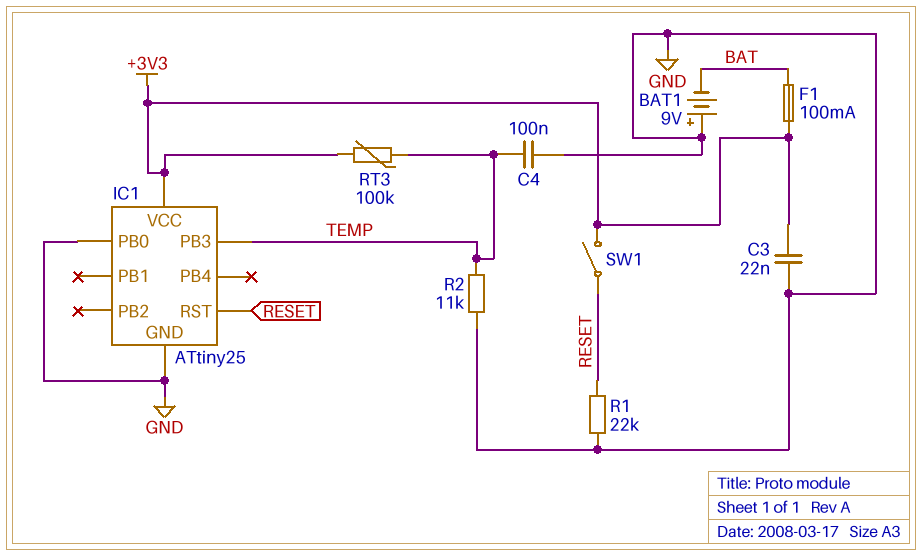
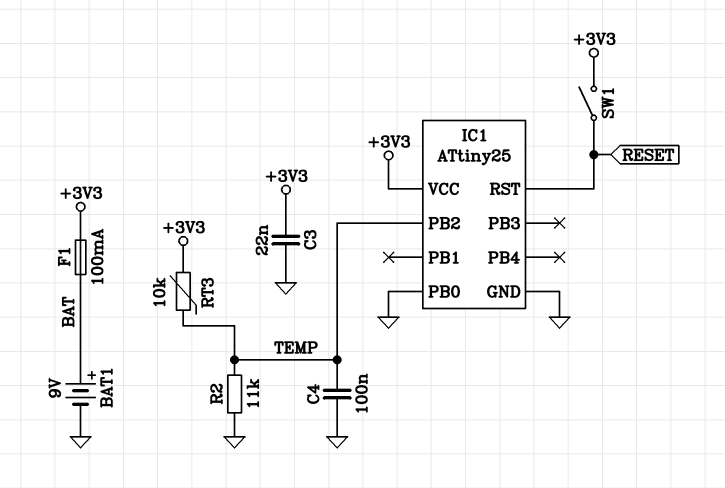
BAT1: 9V (plus GND, minus BAT) -> 9V (plus BAT, minus GND)
IC1 pin PB2: none -> TEMP
IC1 pin PB3: TEMP -> none
R1: 22k (GND, RESET) -> none
RT3: 100k (+3V3, TEMP) -> 10k (+3V3, TEMP)

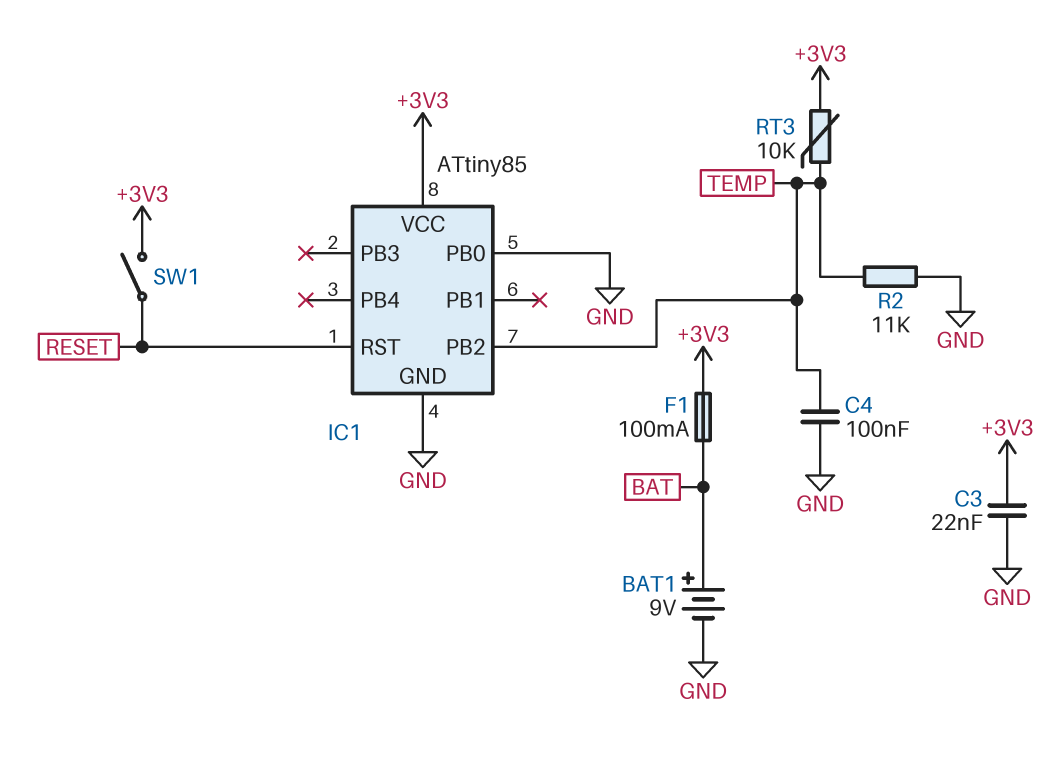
IC1: ATtiny25 -> ATtiny85

